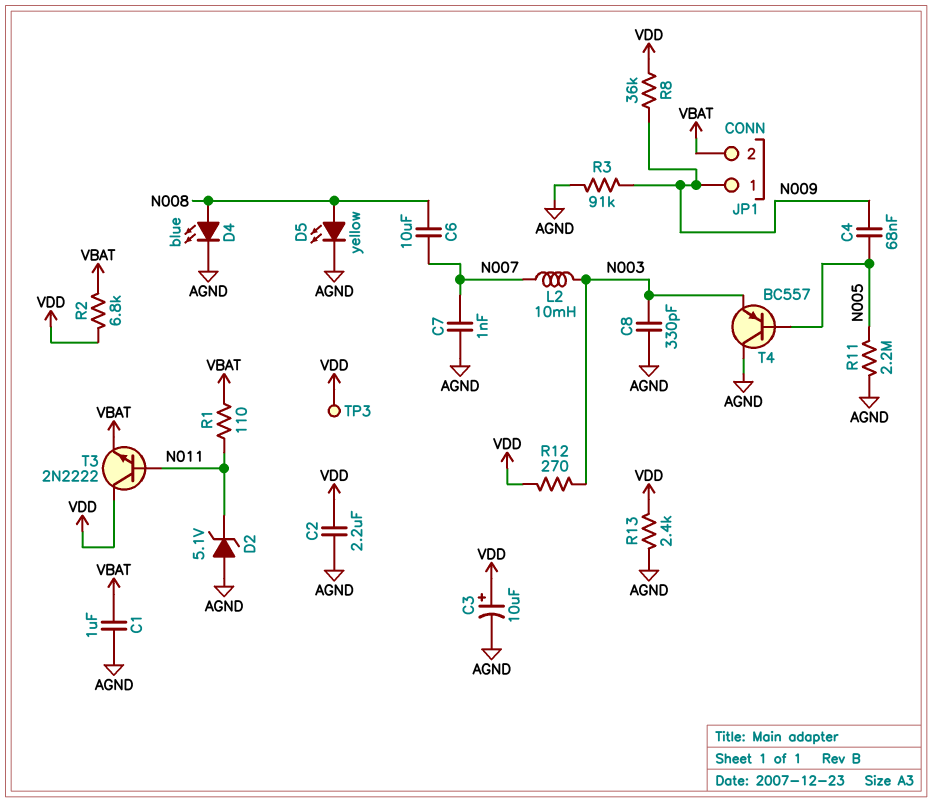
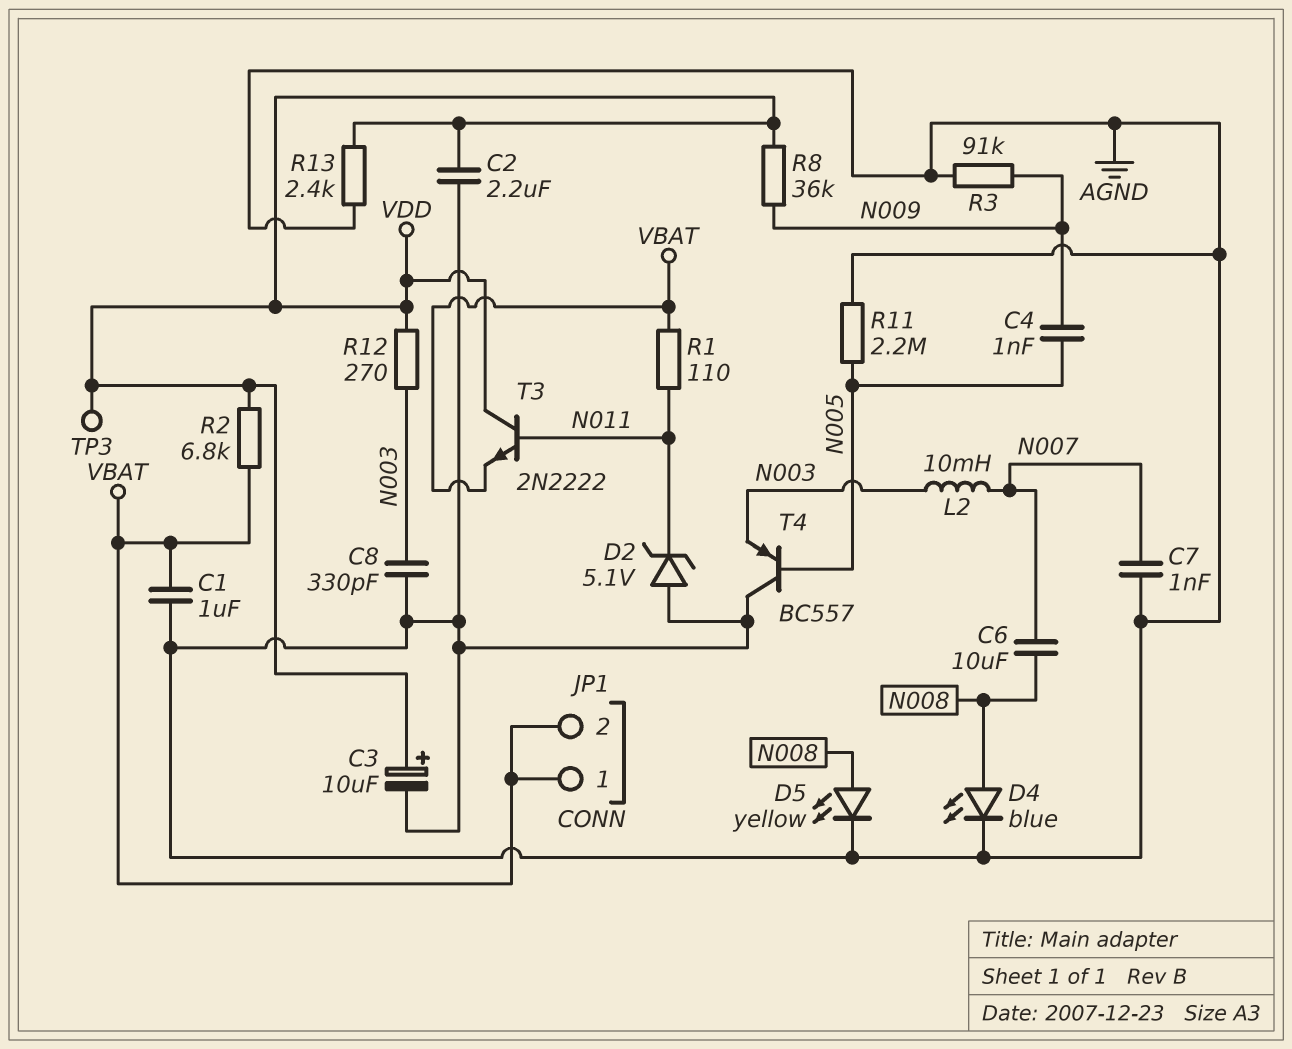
C4: 68nF (N005, N009) -> 1nF (N005, N009)
JP1 pin 1: N009 -> VBAT

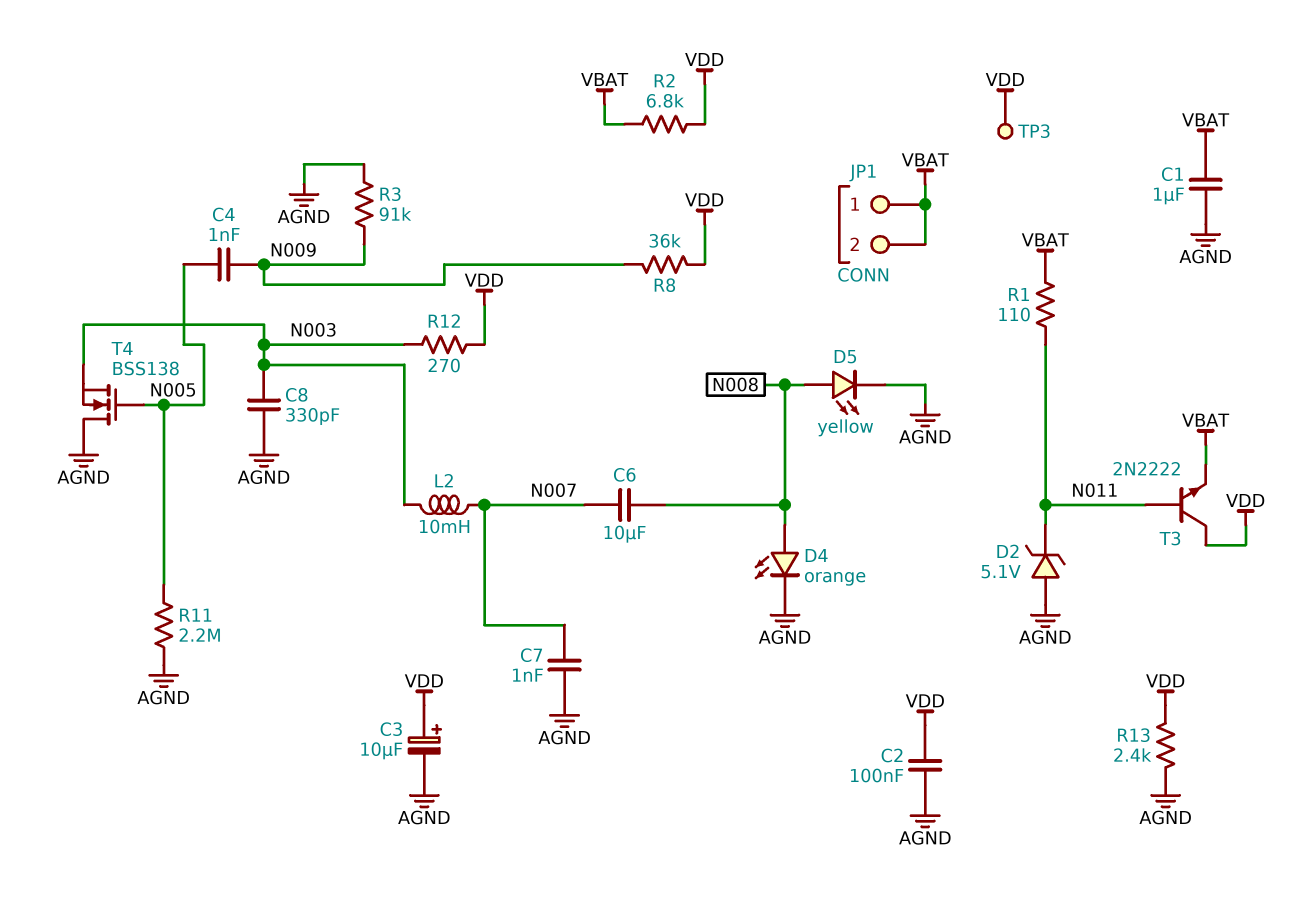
C2: 2.2uF (AGND, VDD) -> 100nF (AGND, VDD)
D4: LED blue (A N008, K AGND) -> LED orange (A N008, K AGND)
T4: PNP BC557 (B N005, C AGND, E N003) -> NMOS BSS138 (G N005, D AGND, S N003)

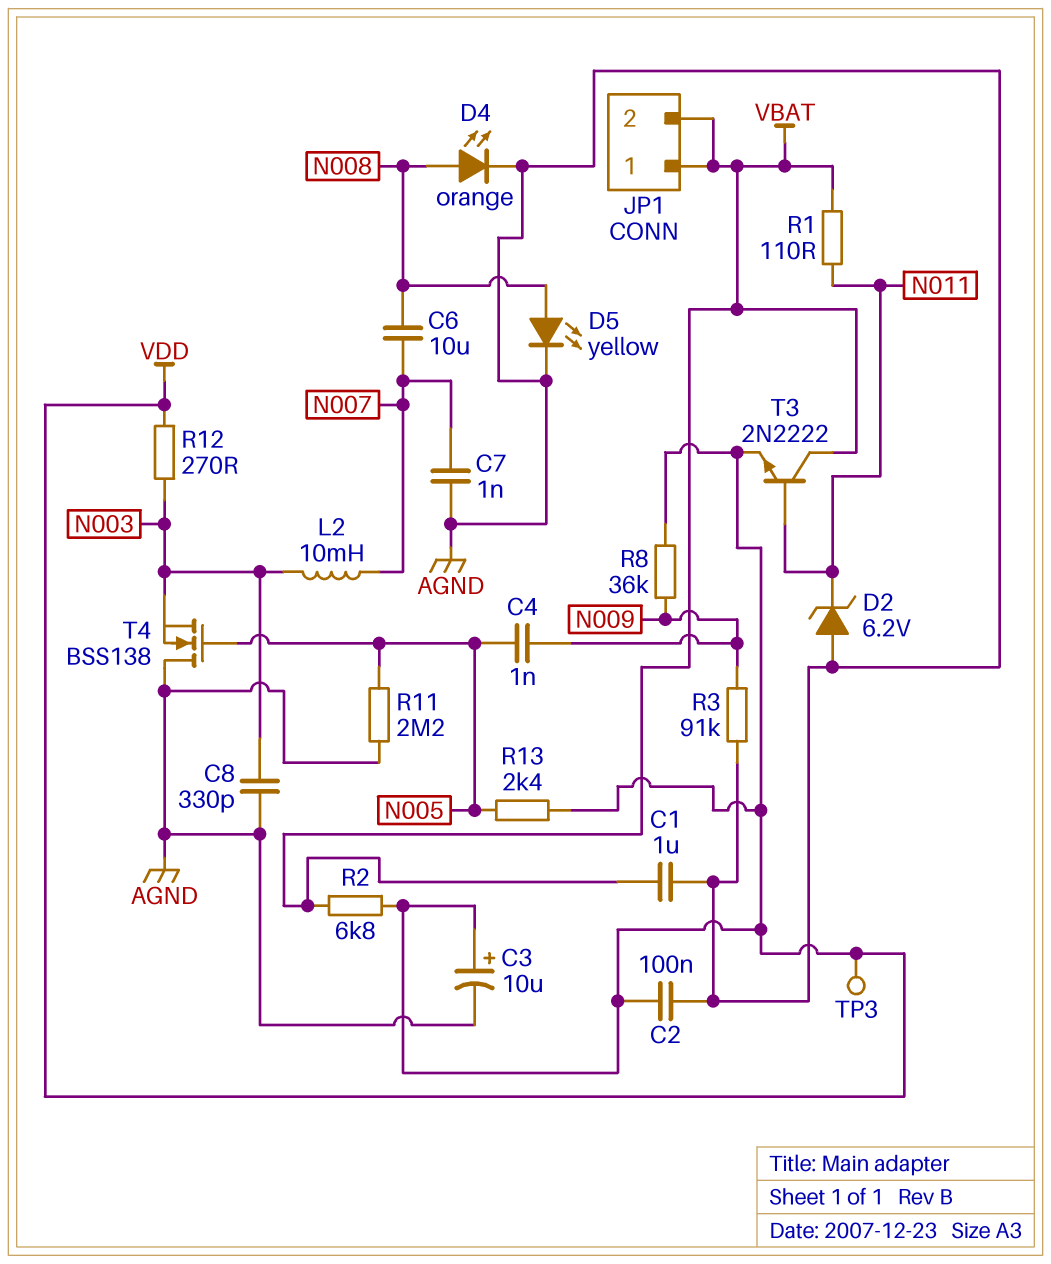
D2: zener 5.1V (A AGND, K N011) -> zener 6.2V (A AGND, K N011)
R13: 2.4k (AGND, VDD) -> 2.4k (N005, VDD)
T3: NPN 2N2222 (B N011, C VDD, E VBAT) -> NPN 2N2222 (B N011, C VBAT, E VDD)

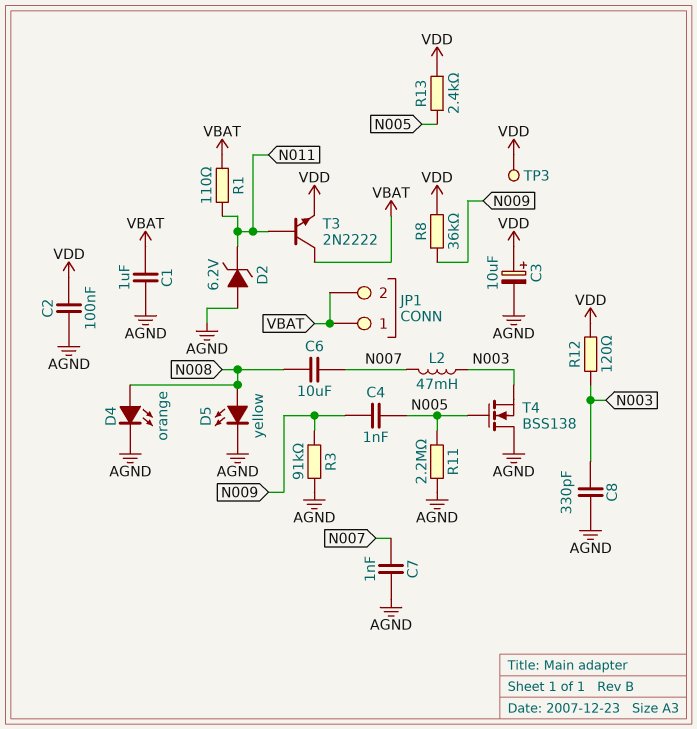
L2: 10mH (N003, N007) -> 47mH (N003, N007)
R2: 6.8k (VBAT, VDD) -> none
R12: 270 (N003, VDD) -> 120 (N003, VDD)

